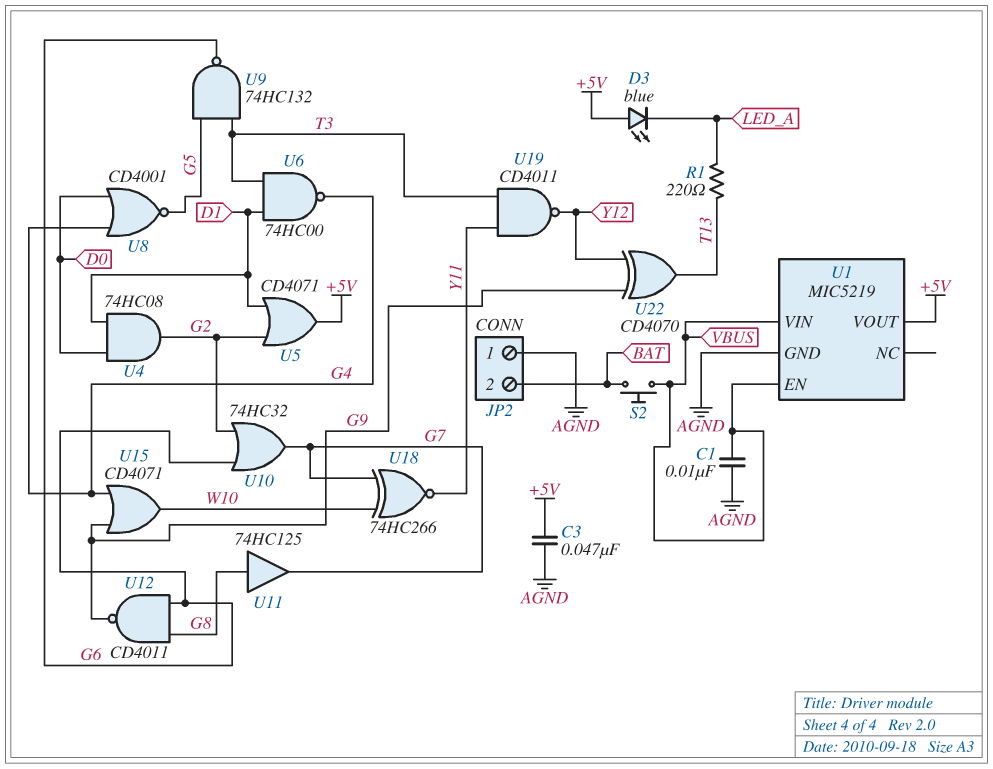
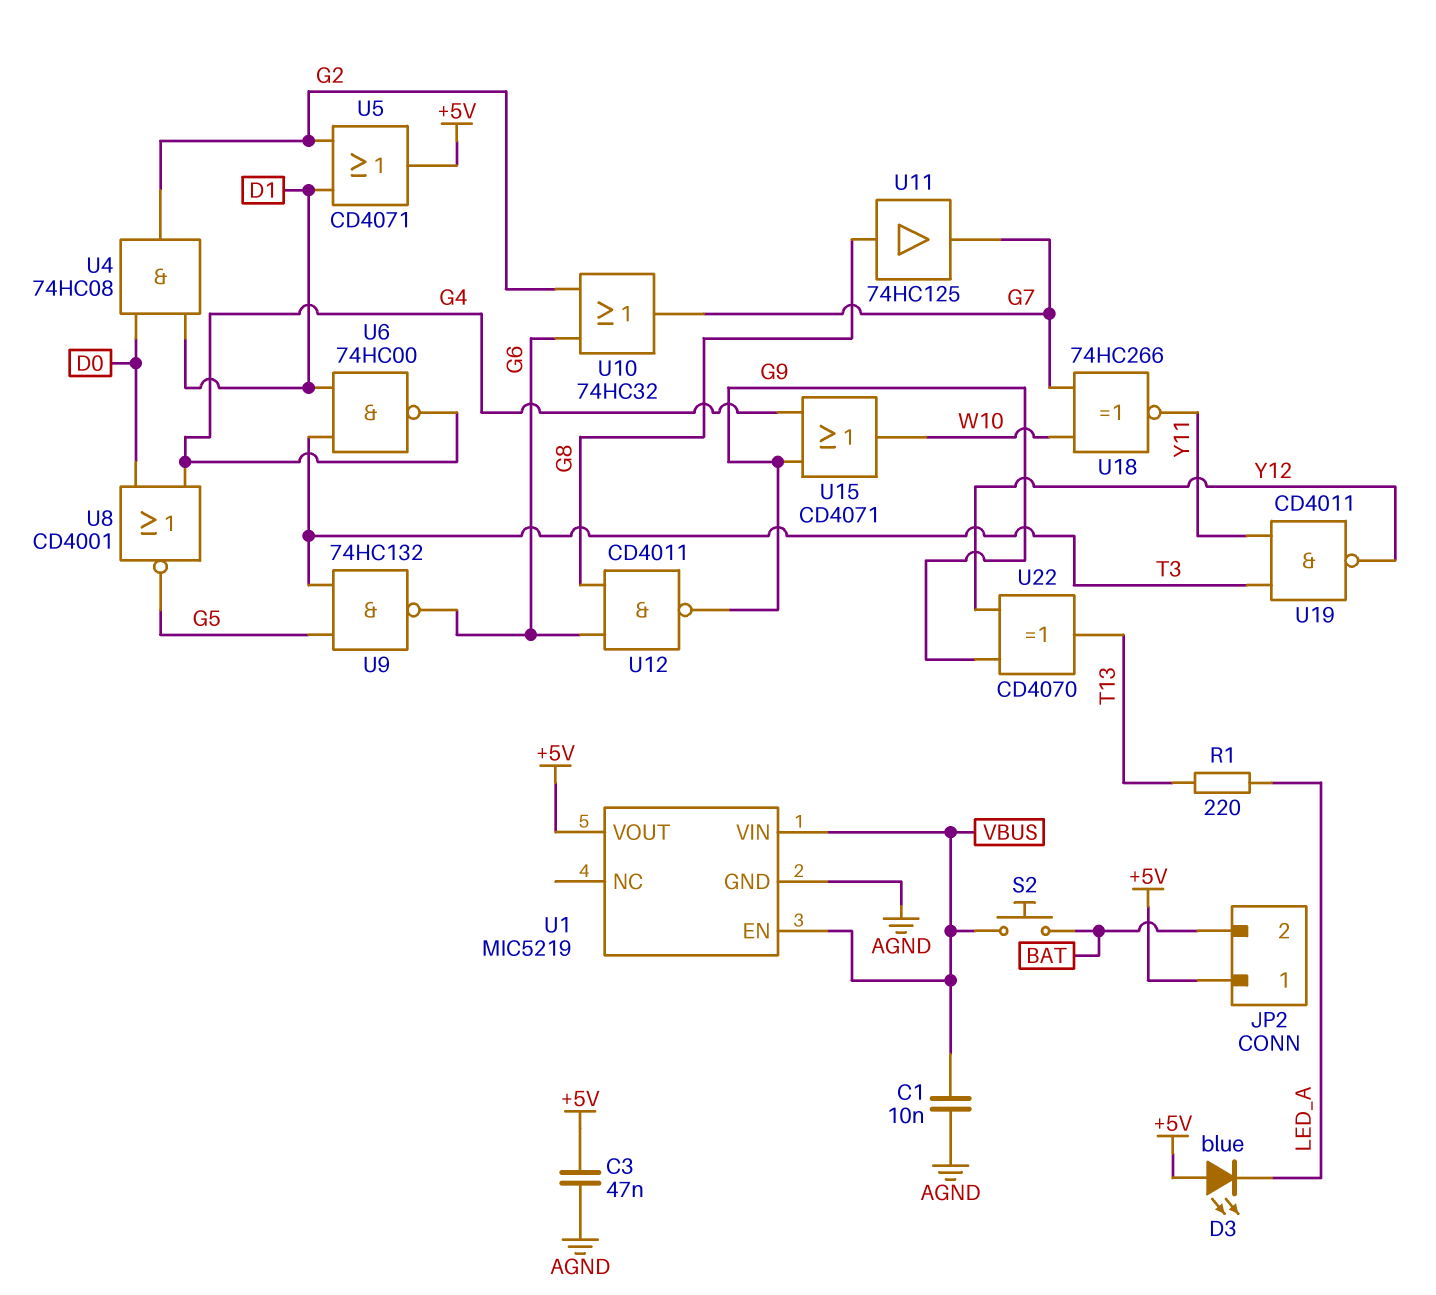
JP2 pin 1: AGND -> +5V

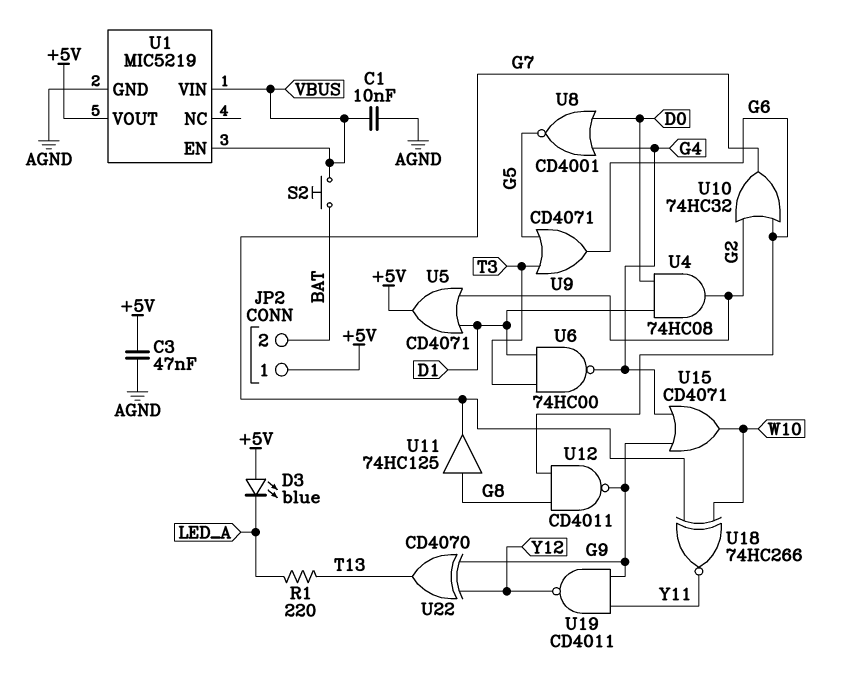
U9: NAND 74HC132 (in G5, in T3, out G6) -> OR CD4071 (in G5, in T3, out G6)
U19: NAND CD4011 (in T3, in Y11, out Y12) -> NAND CD4011 (in G9, in Y11, out Y12)

